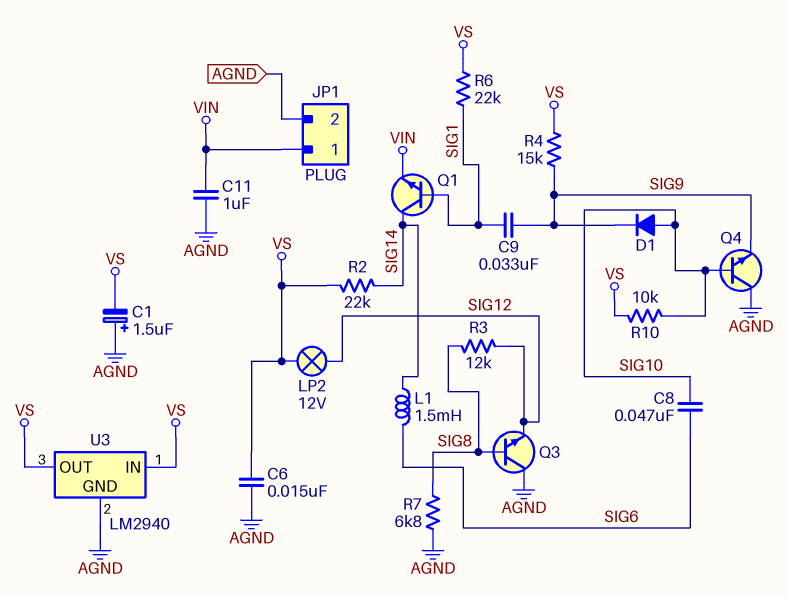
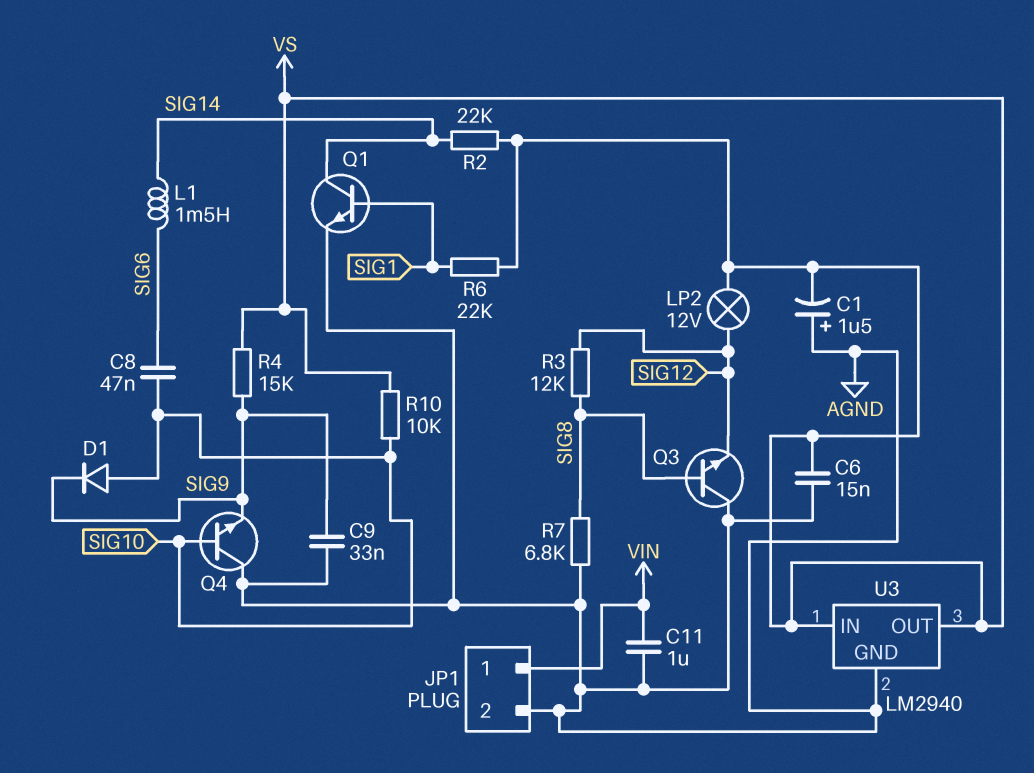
C9: 33nF (SIG1, SIG9) -> 33nF (AGND, SIG9)
Q1: NPN (B SIG1, C SIG14, E VIN) -> NPN (B SIG1, C SIG14, E AGND)

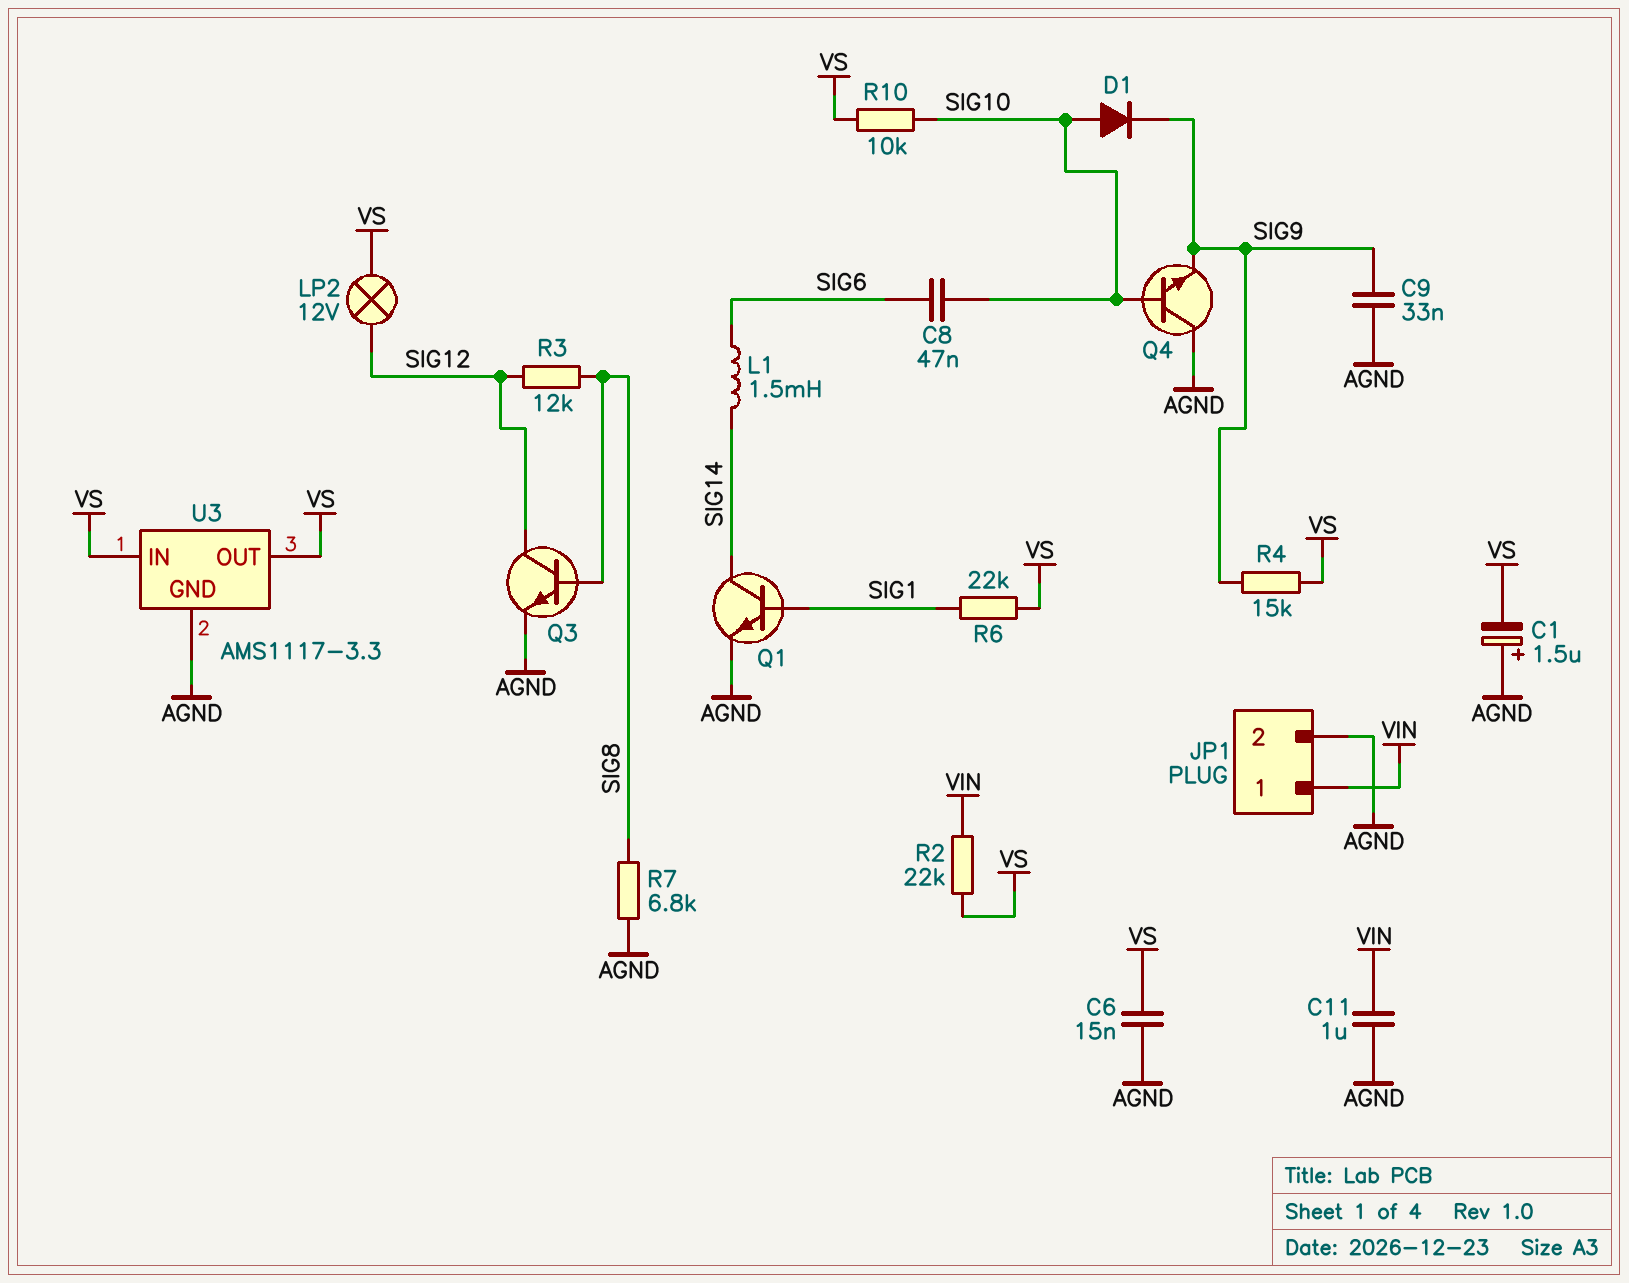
Q3: NPN (B SIG8, C AGND, E SIG12) -> NPN (B SIG8, C SIG12, E AGND)
R2: 22k (SIG14, VS) -> 22k (VIN, VS)
U3: LM2940 -> AMS1117-3.3

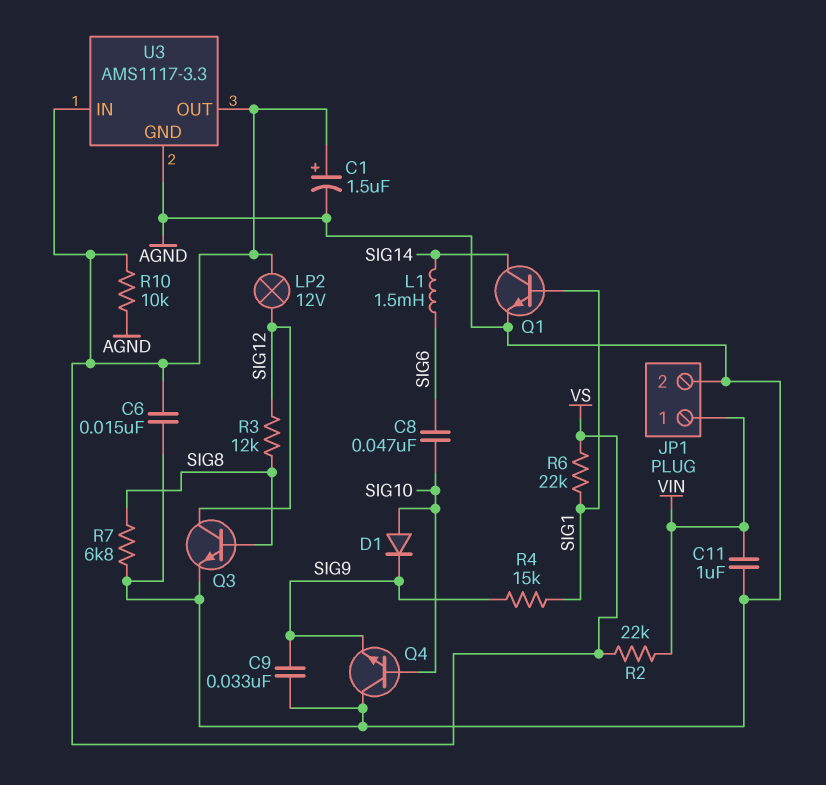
C1: 1.5uF (plus AGND, minus VS) -> 1.5uF (plus VS, minus AGND)
R4: 15k (SIG9, VS) -> 15k (SIG1, SIG9)
R10: 10k (SIG10, VS) -> 10k (AGND, VS)

